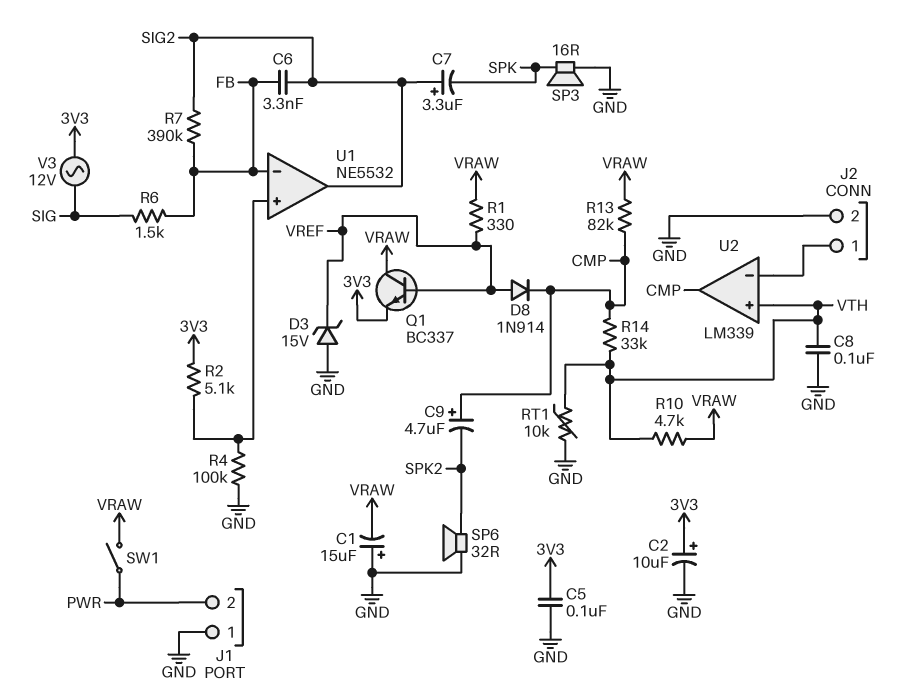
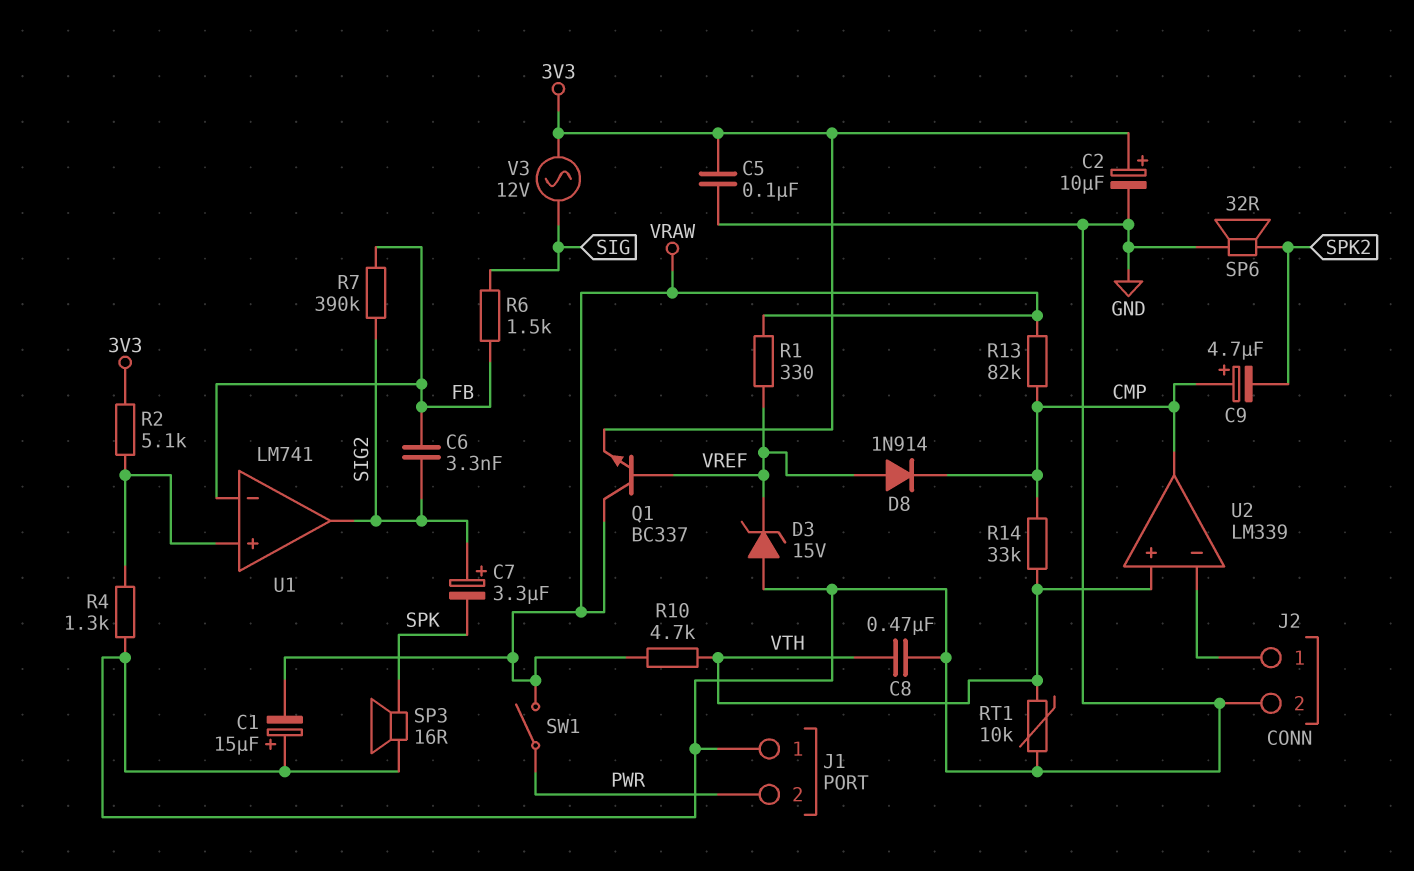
C8: 100nF (GND, VTH) -> 470nF (GND, VTH)
R4: 100k (GND, U1/in+) -> 1.3k (GND, U1/in+)
U1: NE5532 -> LM741

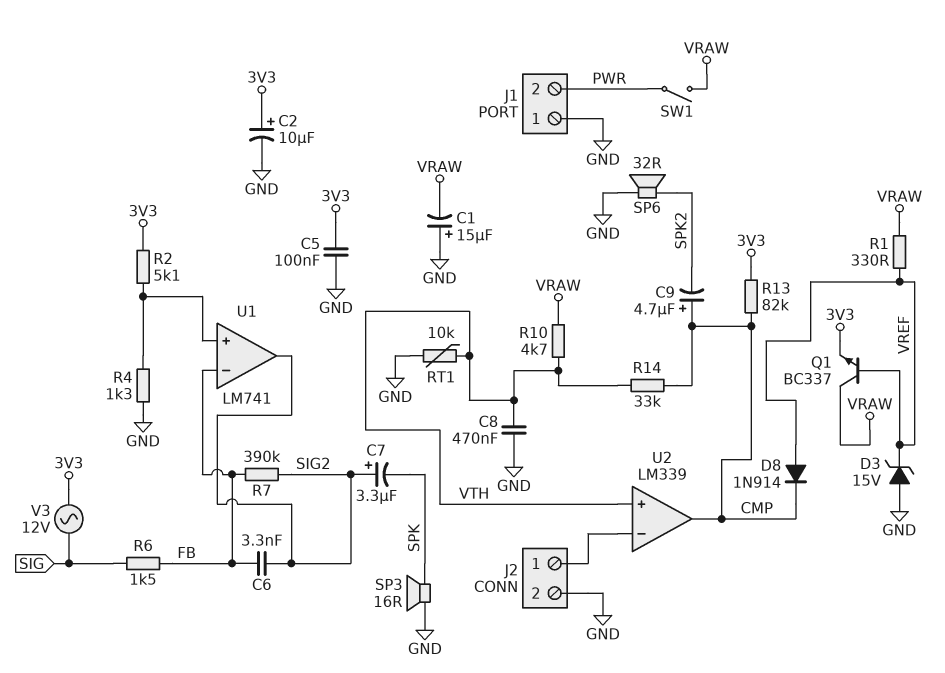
R13: 82k (CMP, VRAW) -> 82k (3V3, CMP)

